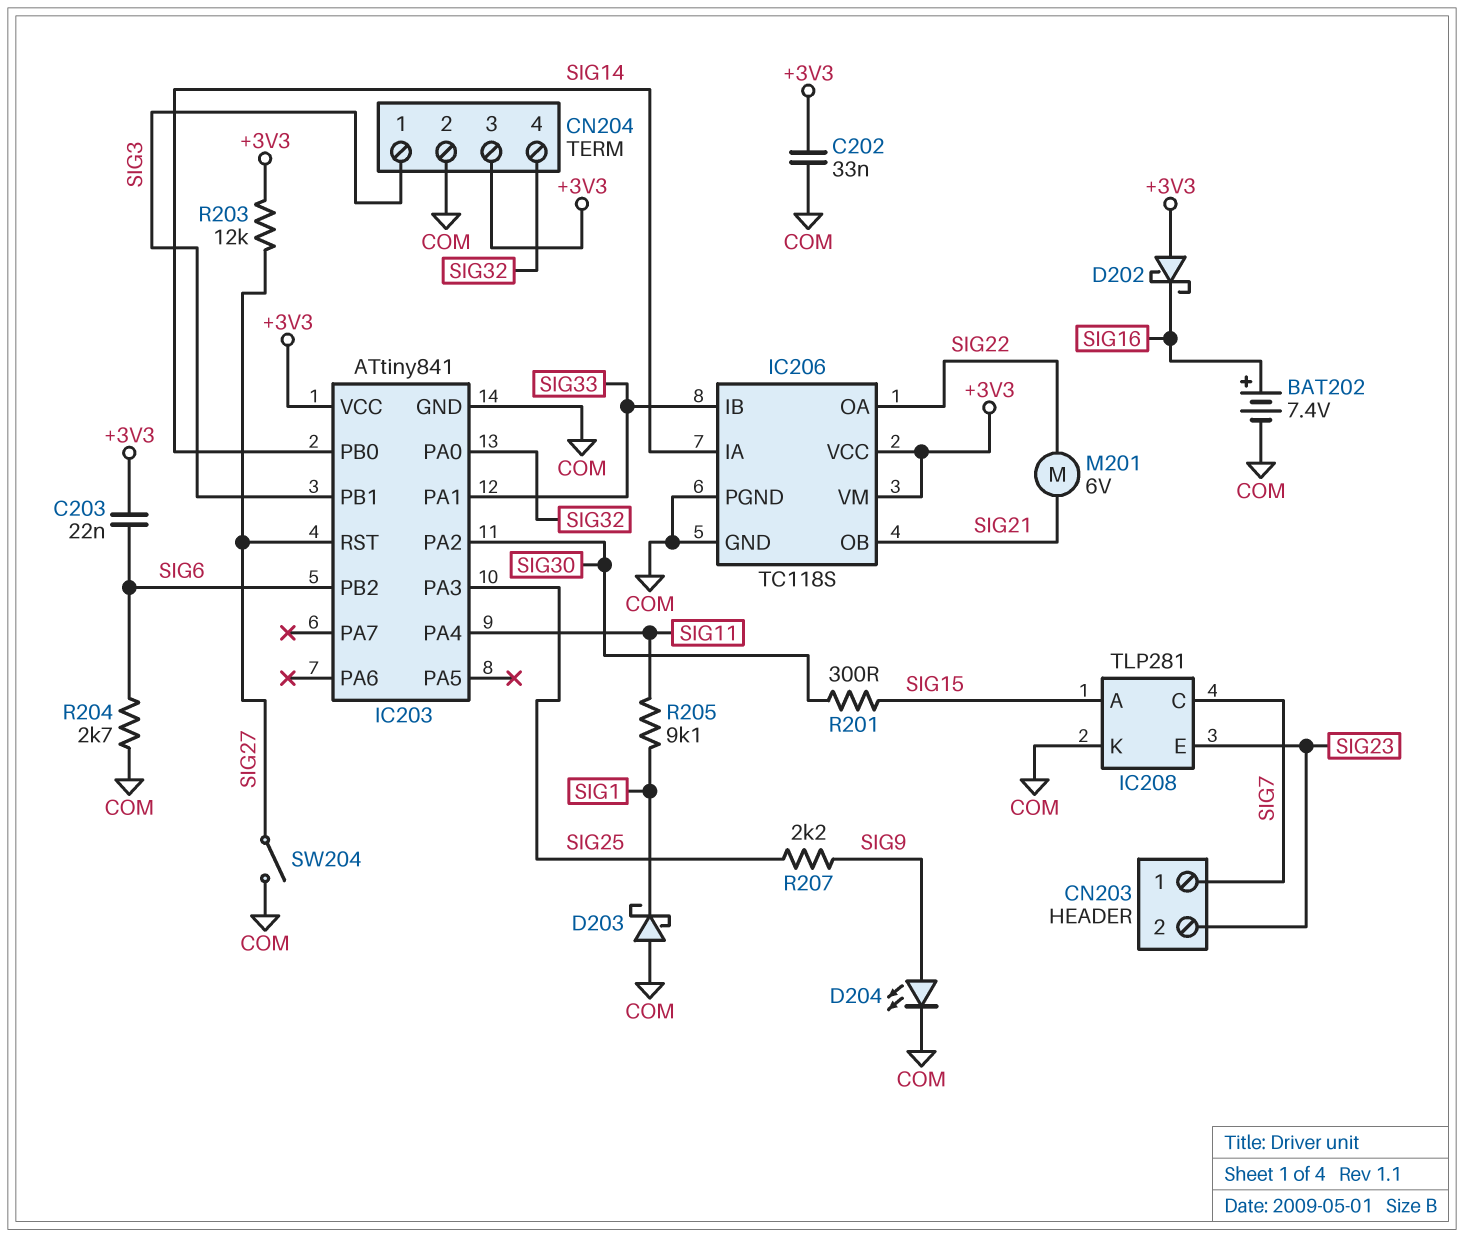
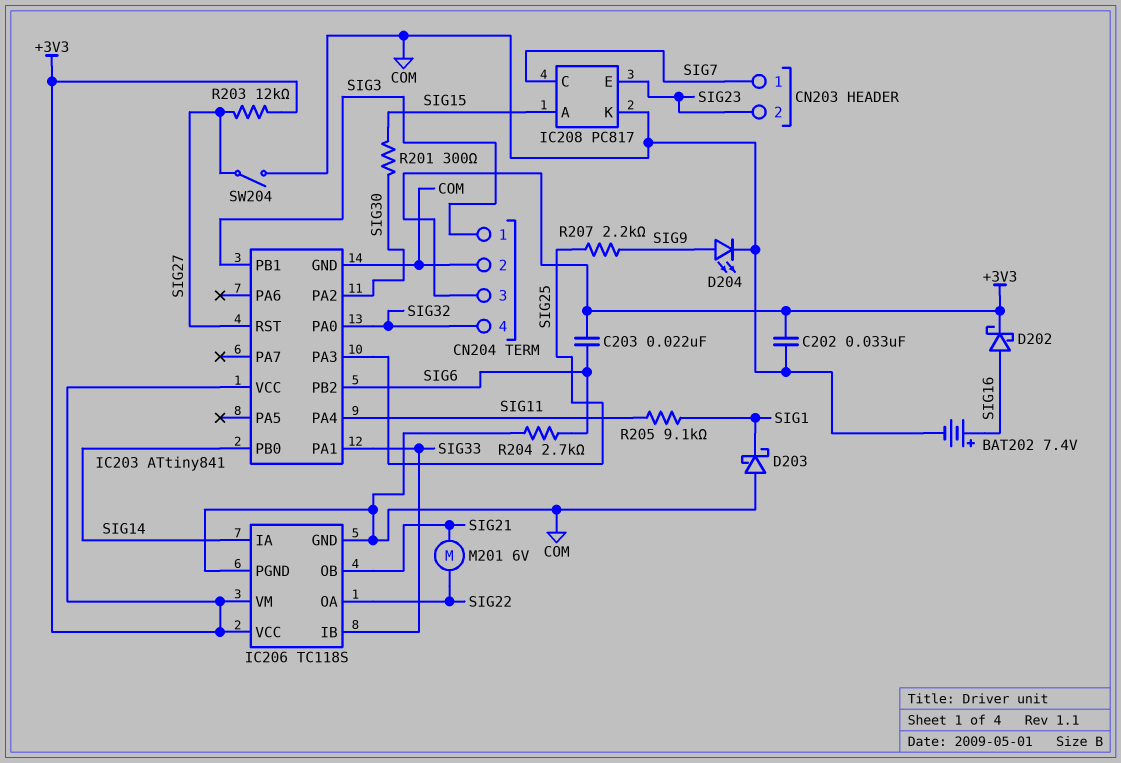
D202: schottky (A +3V3, K SIG16) -> schottky (A SIG16, K +3V3)
IC208: TLP281 -> PC817

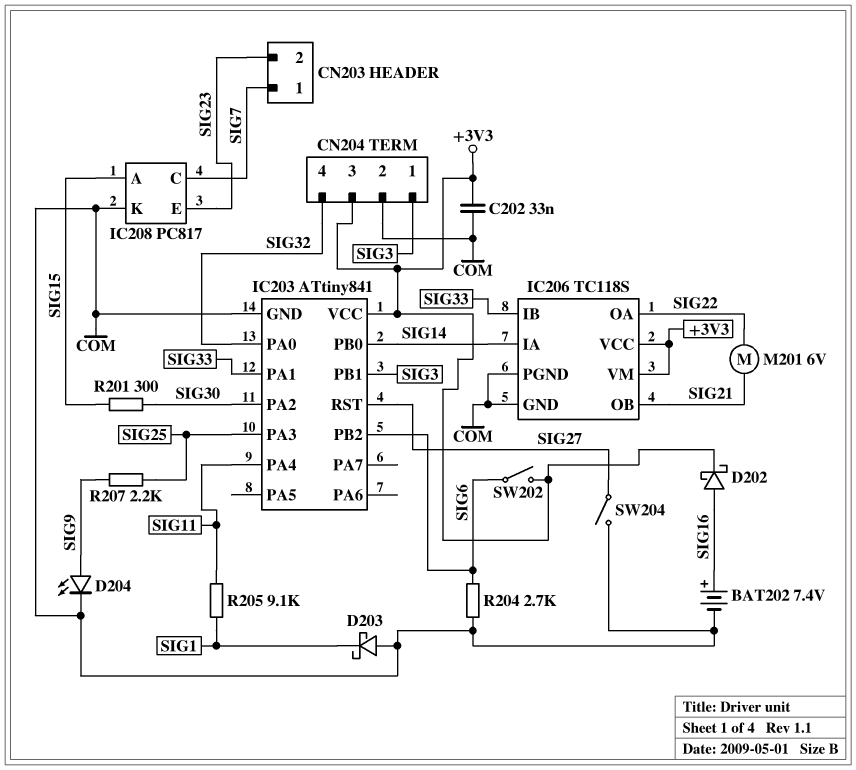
C203: 22nF (+3V3, SIG6) -> none
R203: 12k (+3V3, SIG27) -> none
SW202: none -> switch (+3V3, SIG6)

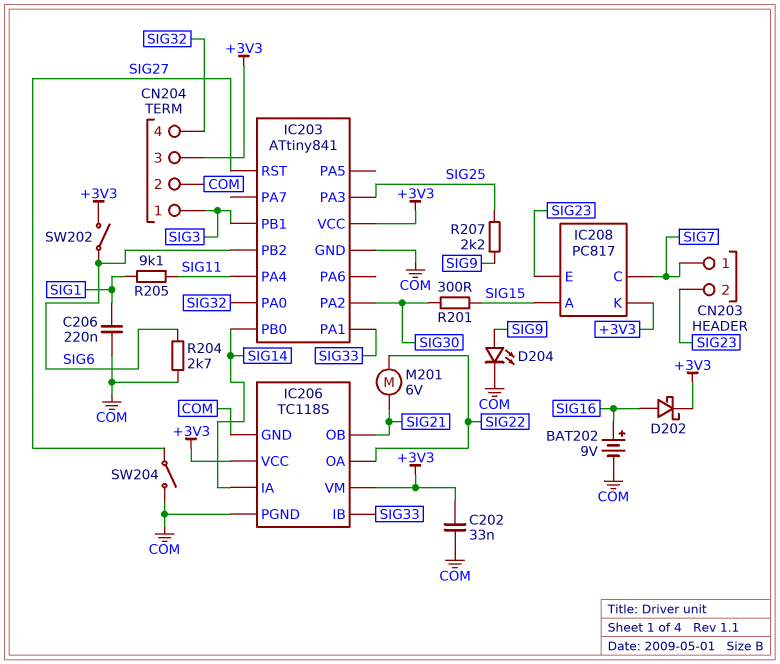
BAT202: 7.4V (plus SIG16, minus COM) -> 9V (plus SIG16, minus COM)
C206: none -> 220nF (COM, SIG1)
D203: schottky (A COM, K SIG1) -> none
IC208 pin K: COM -> +3V3

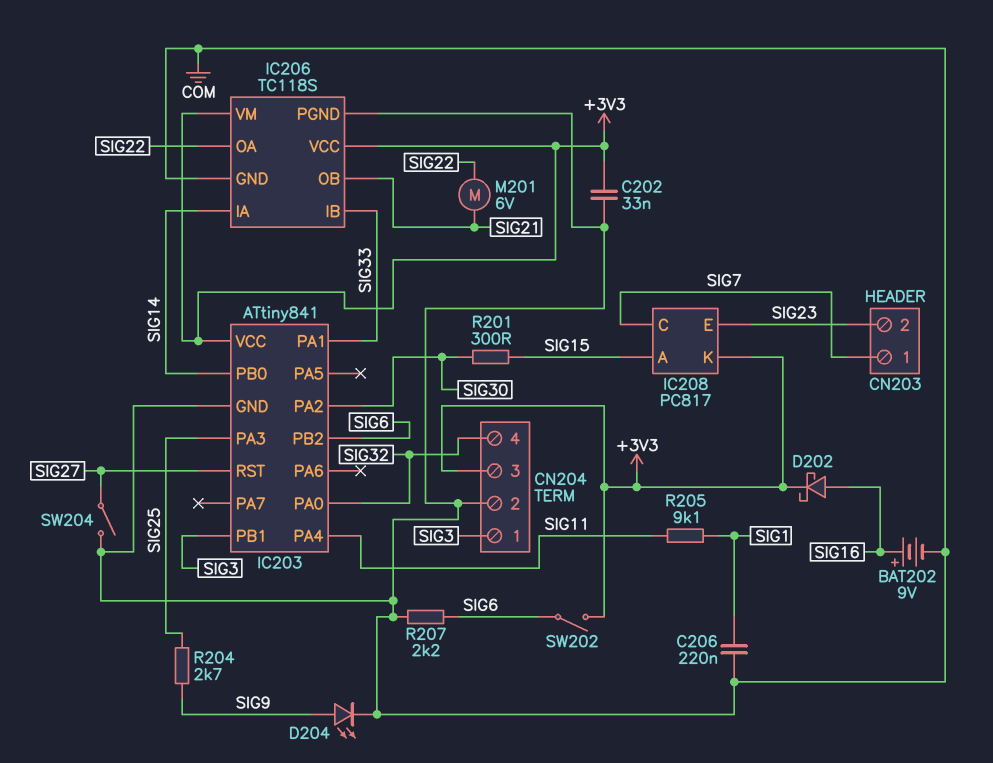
R204: 2.7k (COM, SIG6) -> 2.7k (SIG9, SIG25)
R207: 2.2k (SIG9, SIG25) -> 2.2k (COM, SIG6)

